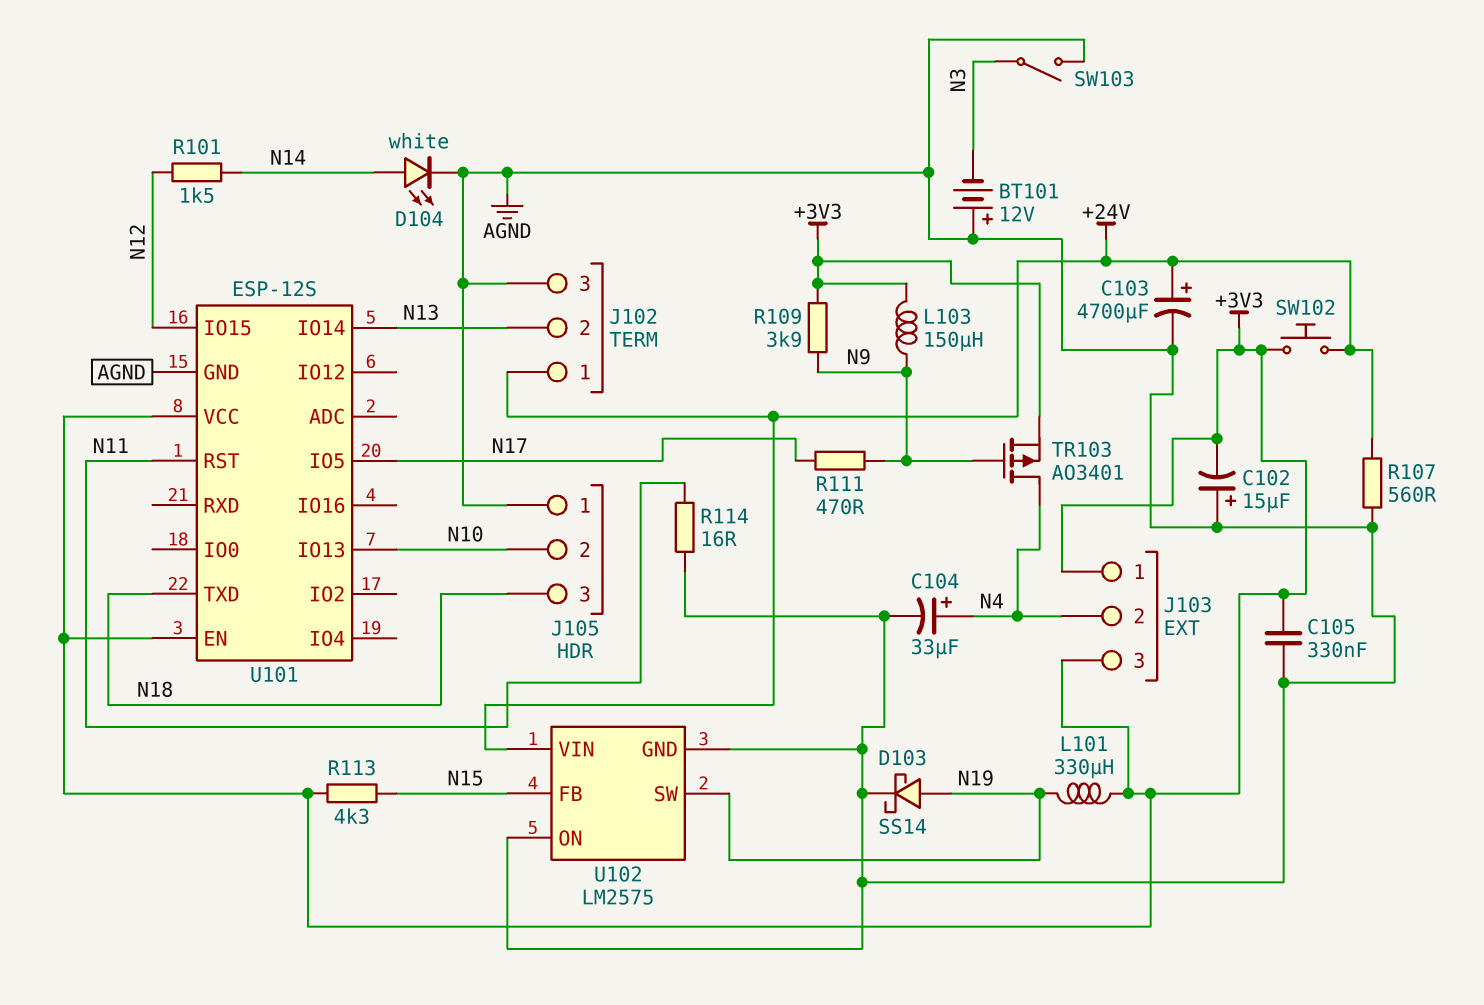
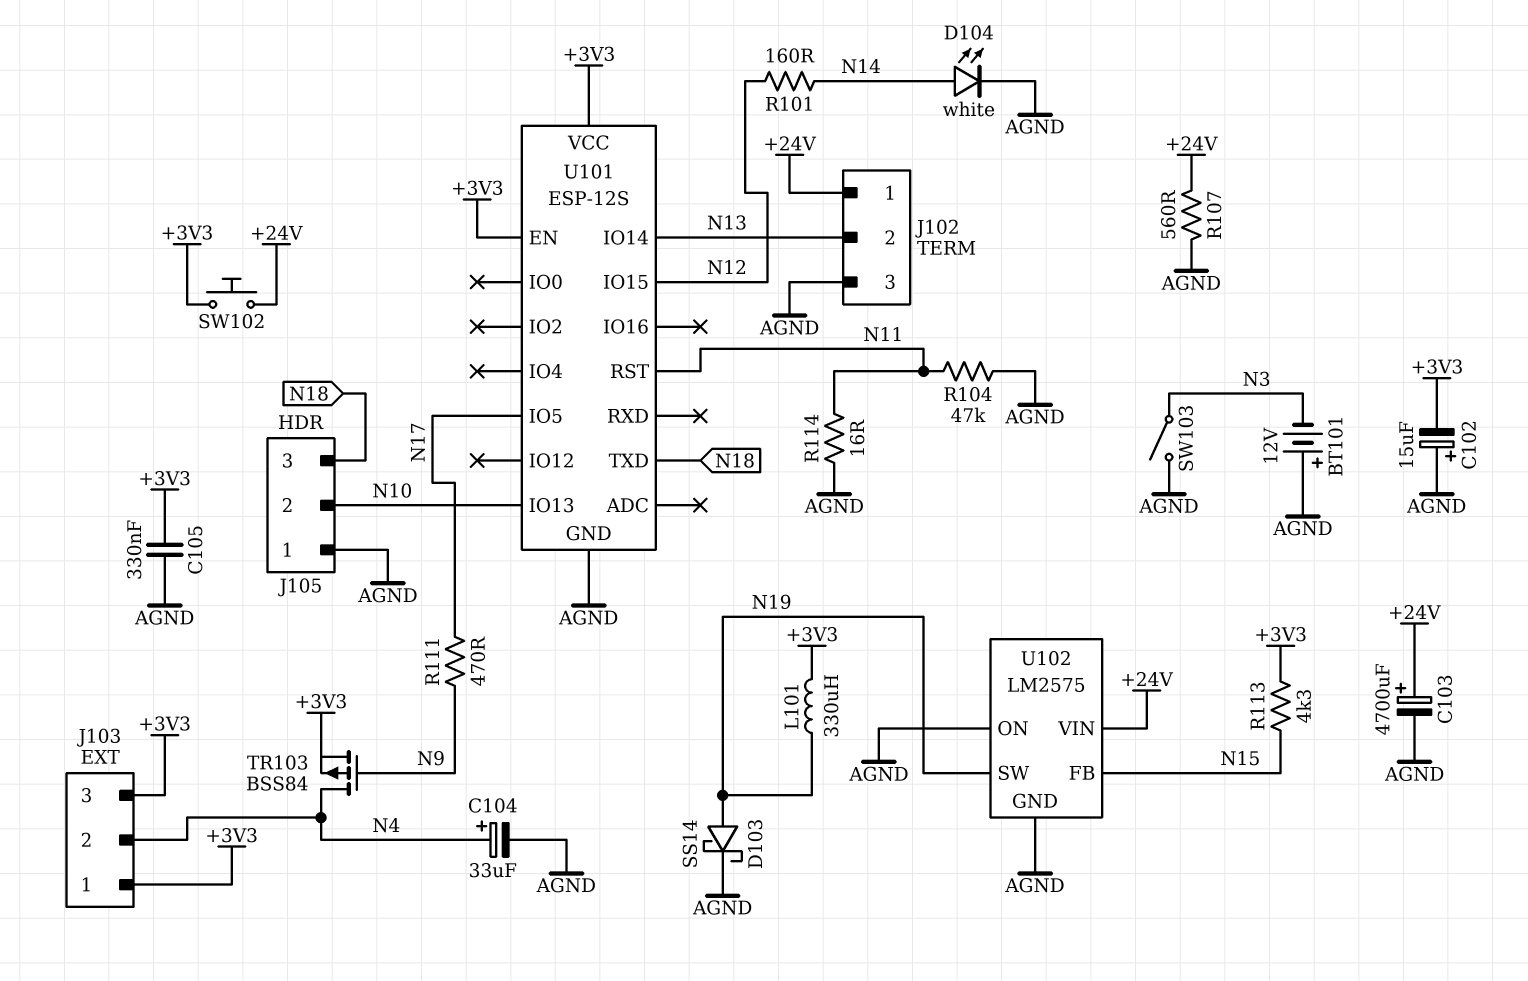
L103: 150uH (+3V3, N9) -> none
R101: 1.5k (N12, N14) -> 160 (N12, N14)
R104: none -> 47k (AGND, N11)
R109: 3.9k (+3V3, N9) -> none
TR103: PMOS AO3401 (G N9, D N4, S +3V3) -> PMOS BSS84 (G N9, D N4, S +3V3)

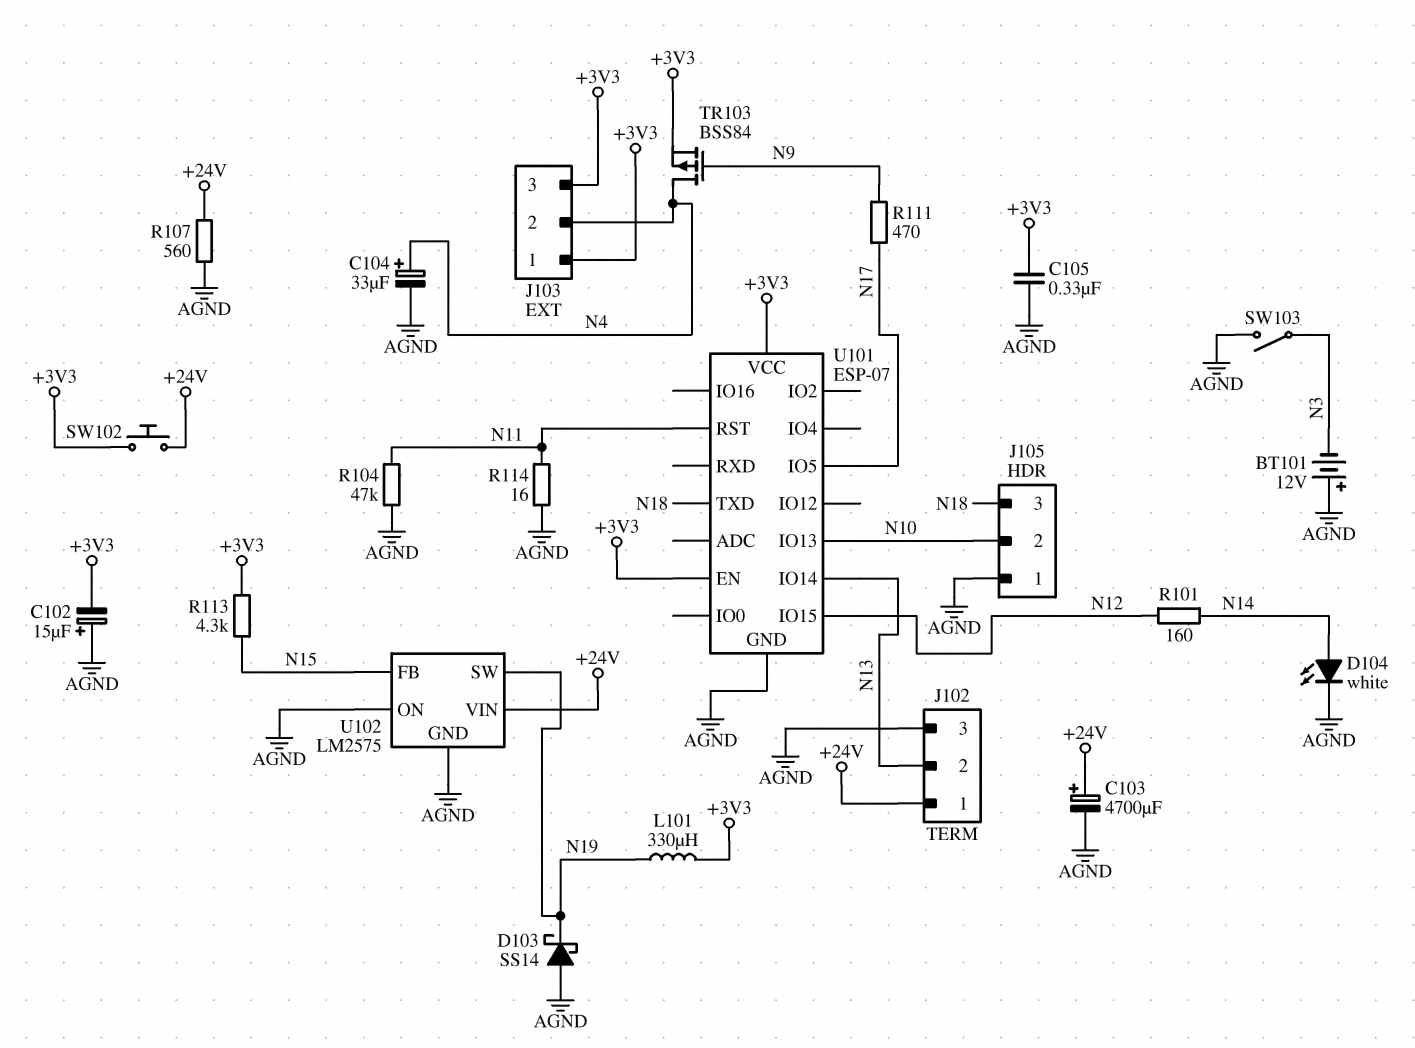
D103: schottky SS14 (A N19, K AGND) -> schottky SS14 (A AGND, K N19)
U101: ESP-12S -> ESP-07

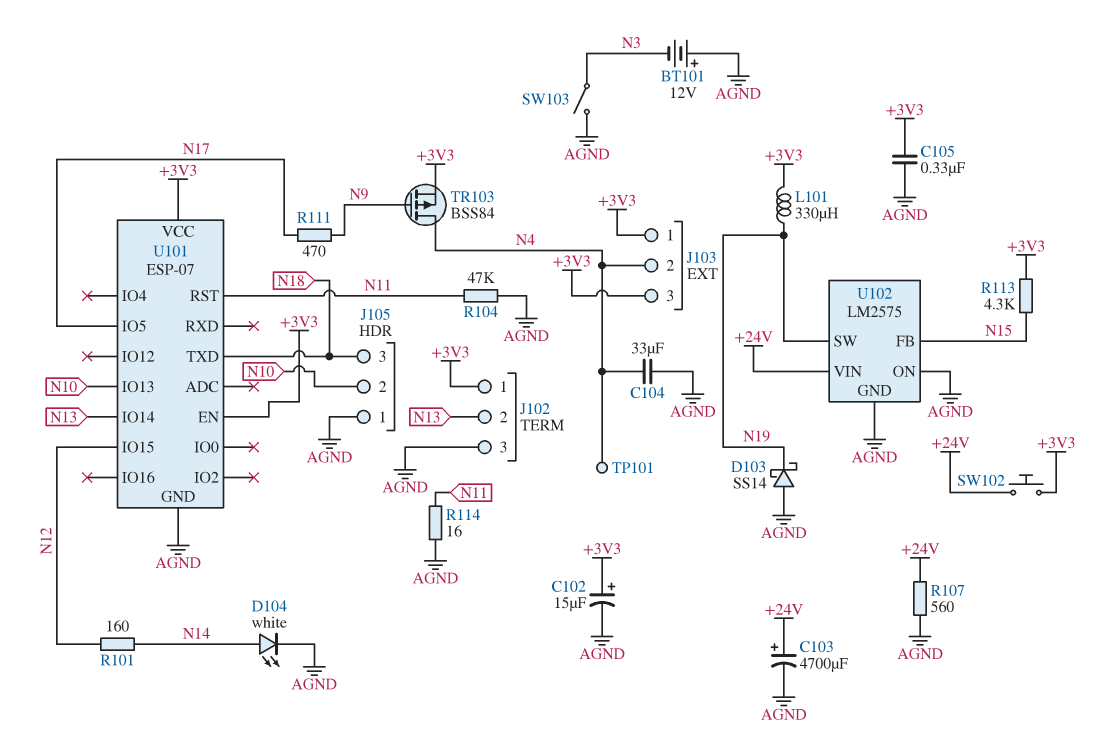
C102: 15uF (plus AGND, minus +3V3) -> 15uF (plus +3V3, minus AGND)
C104: 33uF (plus N4, minus AGND) -> 33uF (AGND, N4)
J102 pin 1: +24V -> +3V3
TP101: none -> test point (N4)

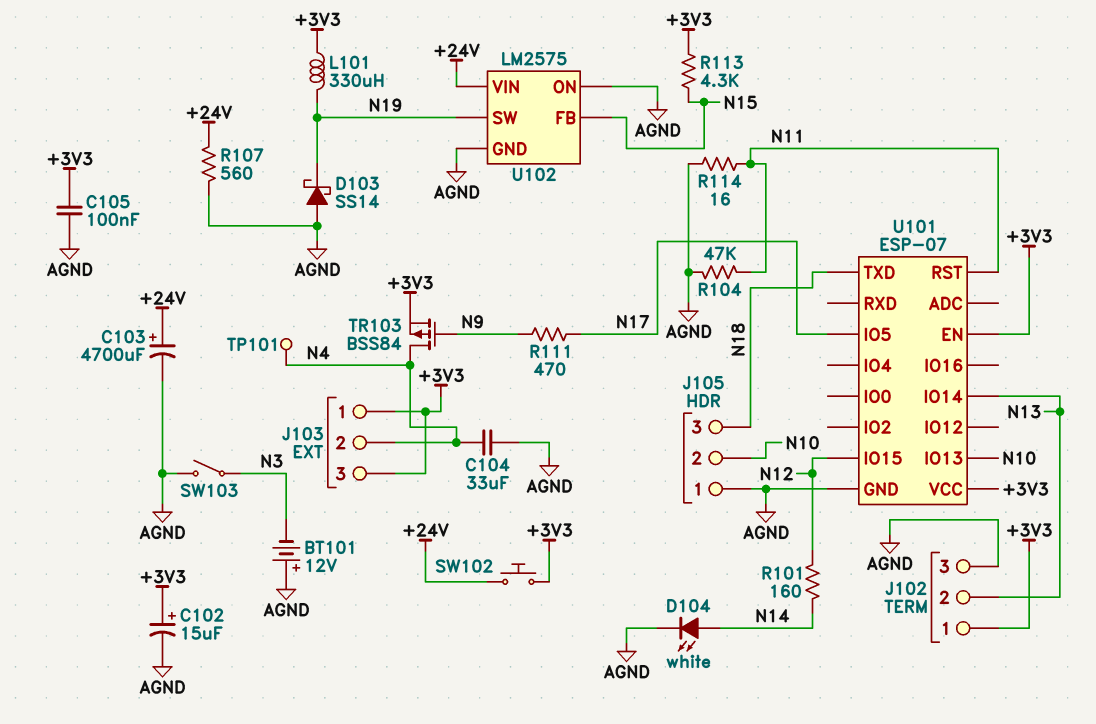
C105: 330nF (+3V3, AGND) -> 100nF (+3V3, AGND)

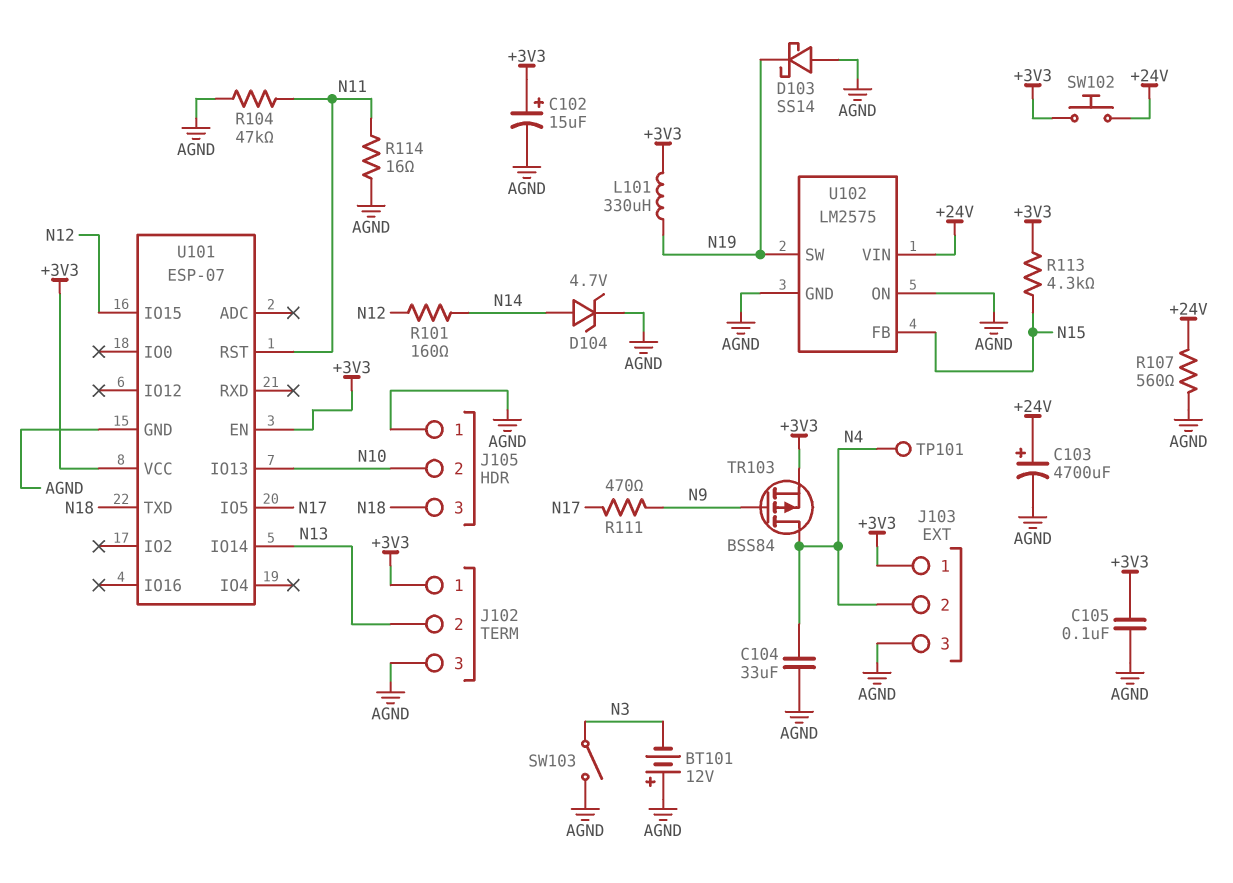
D104: LED white (A N14, K AGND) -> zener 4.7V (A N14, K AGND)
J103 pin 3: +3V3 -> AGND

